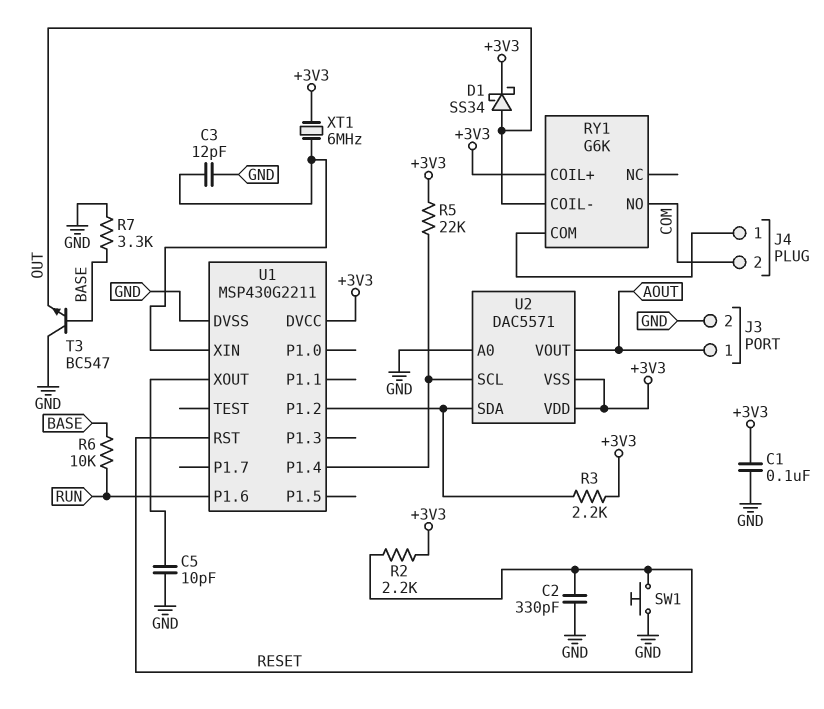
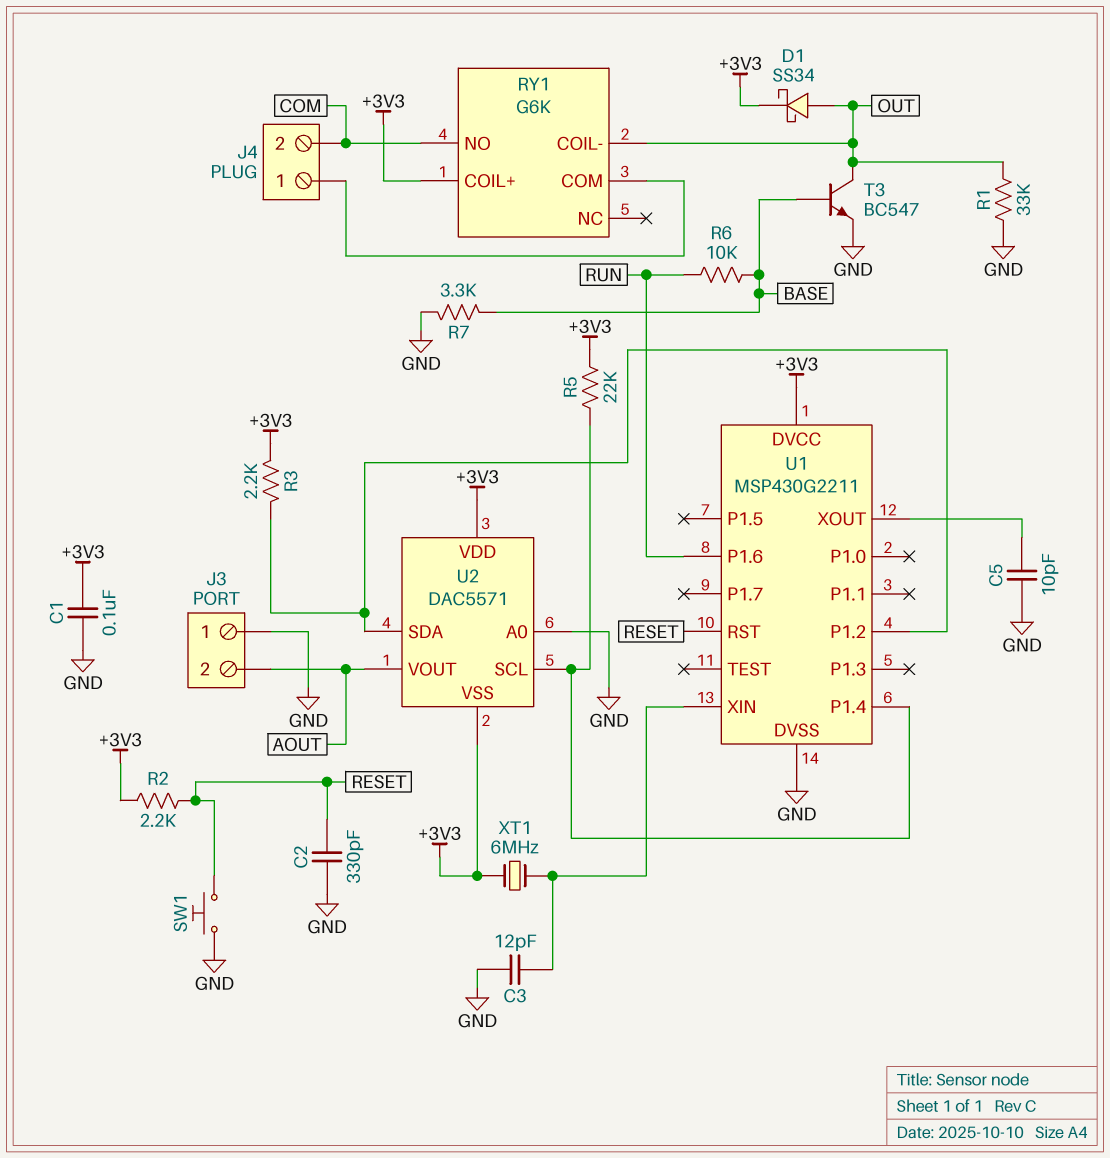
J3 pin 1: AOUT -> GND
J3 pin 2: GND -> AOUT
R1: none -> 33k (GND, OUT)
T3: NPN BC547 (B BASE, C GND, E OUT) -> NPN BC547 (B BASE, C OUT, E GND)

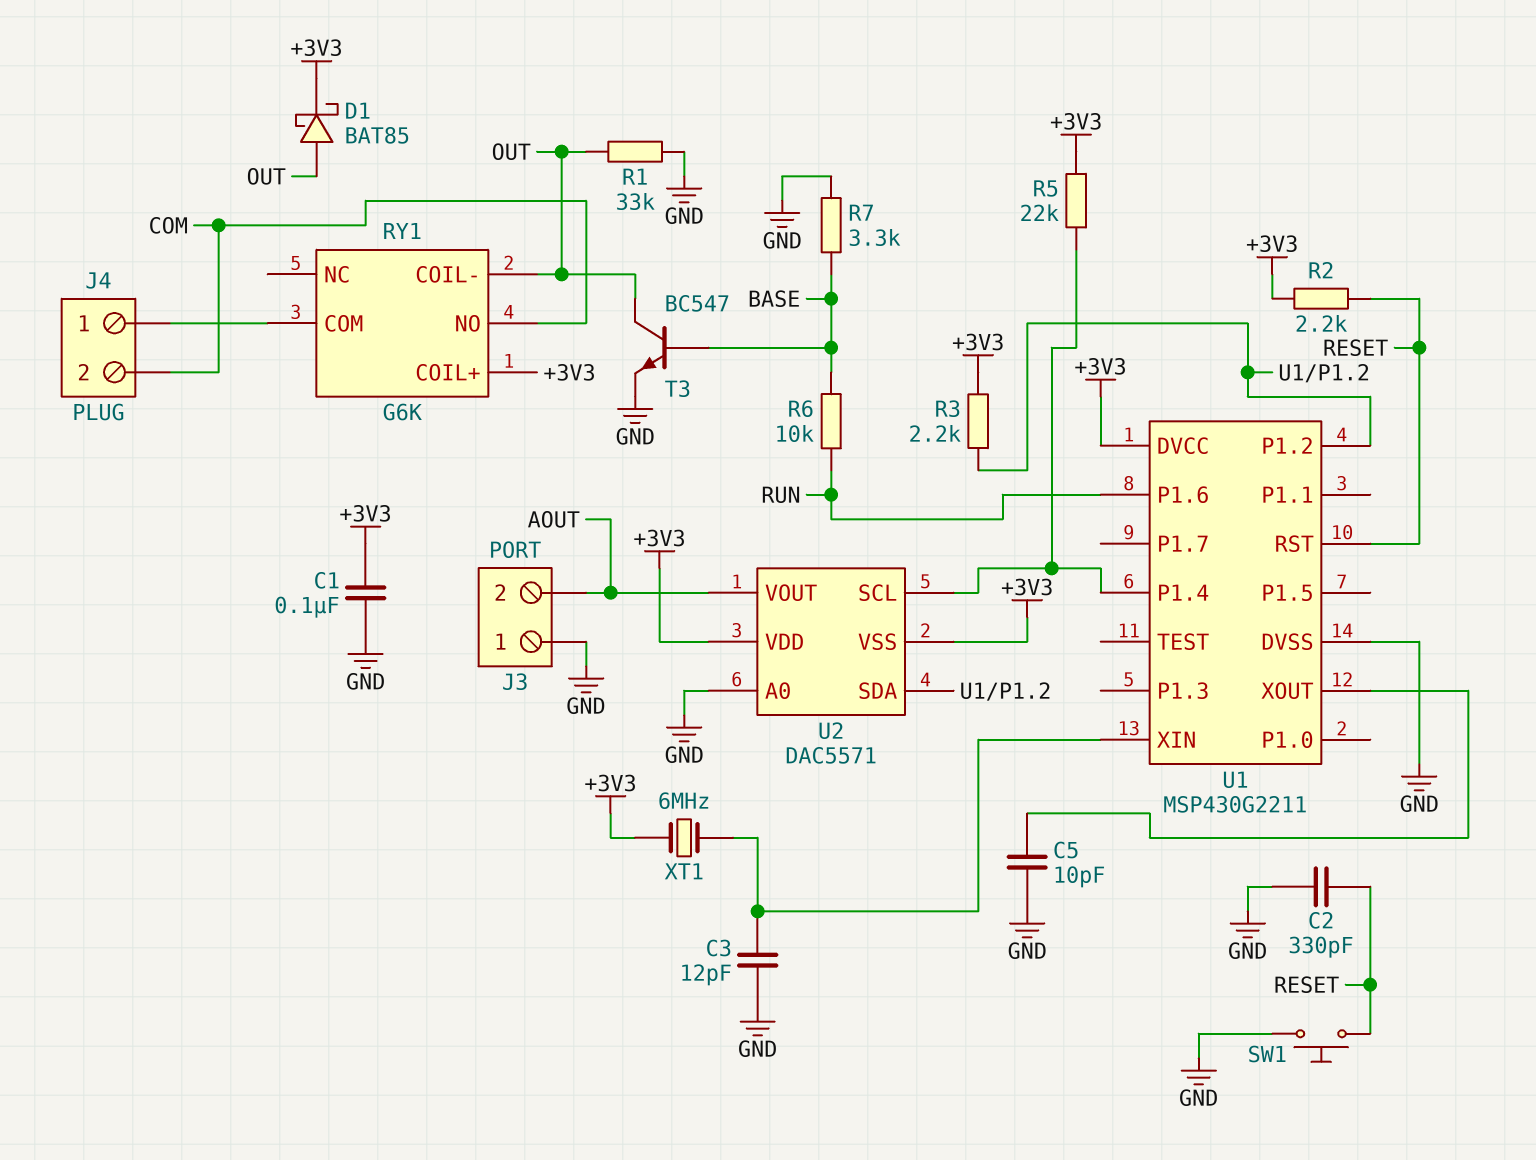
D1: schottky SS34 (A OUT, K +3V3) -> schottky BAT85 (A OUT, K +3V3)

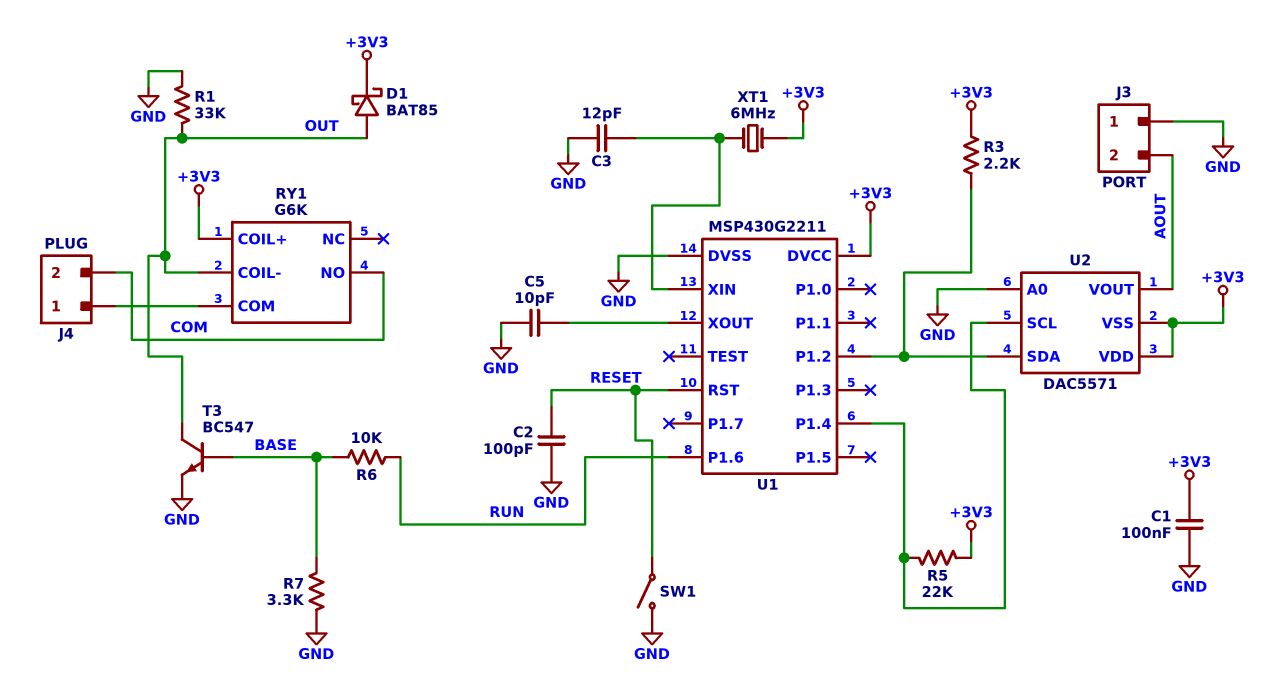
C2: 330pF (GND, RESET) -> 100pF (GND, RESET)
R2: 2.2k (+3V3, RESET) -> none
SW1: button (GND, RESET) -> switch (GND, RESET)

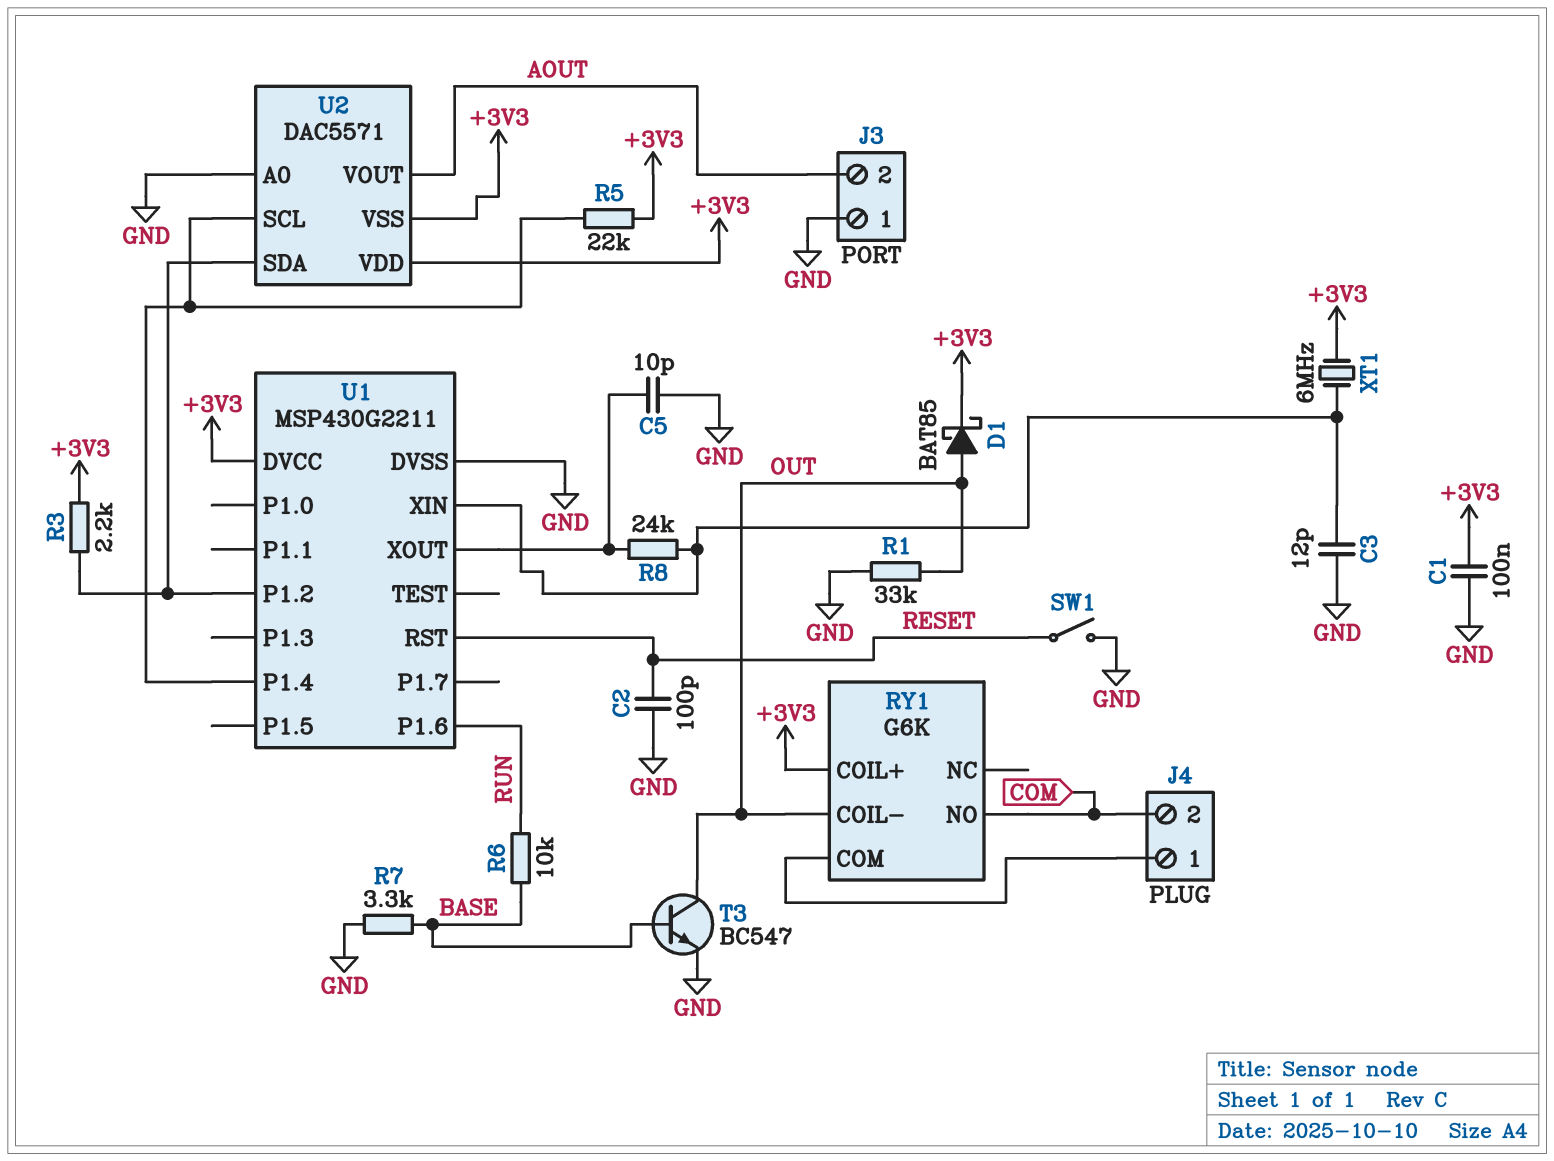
R8: none -> 24k (U1/XIN, U1/XOUT)

